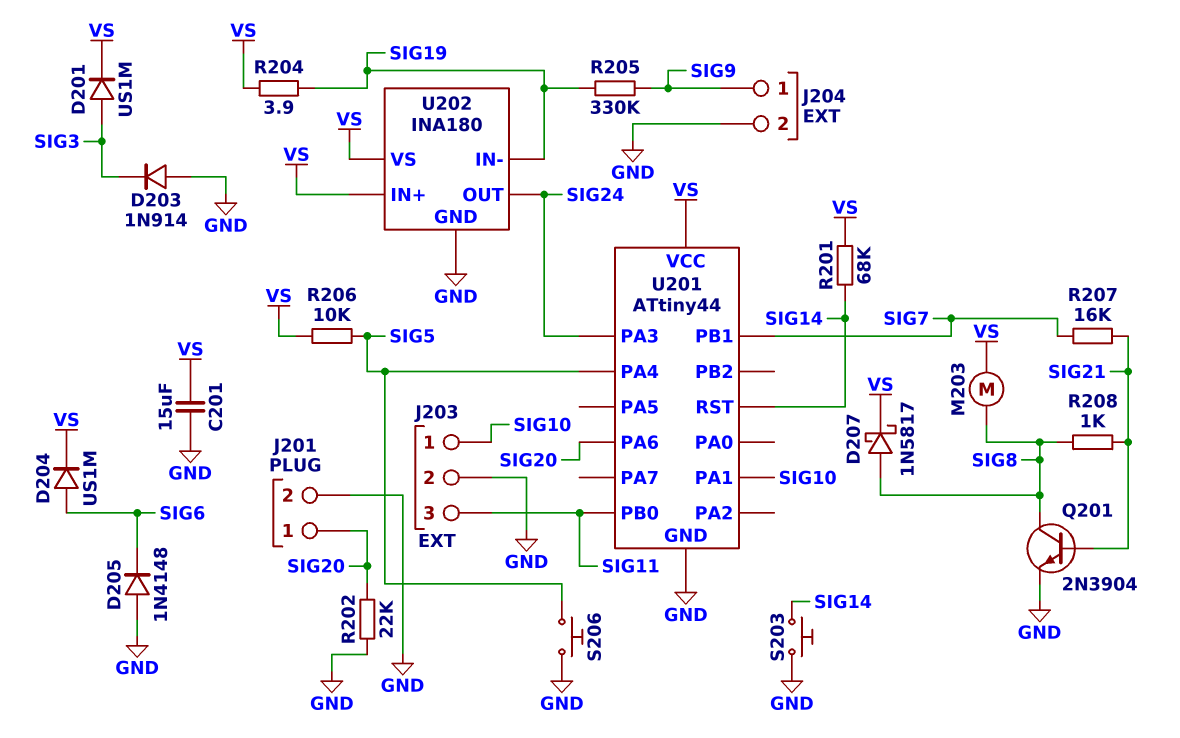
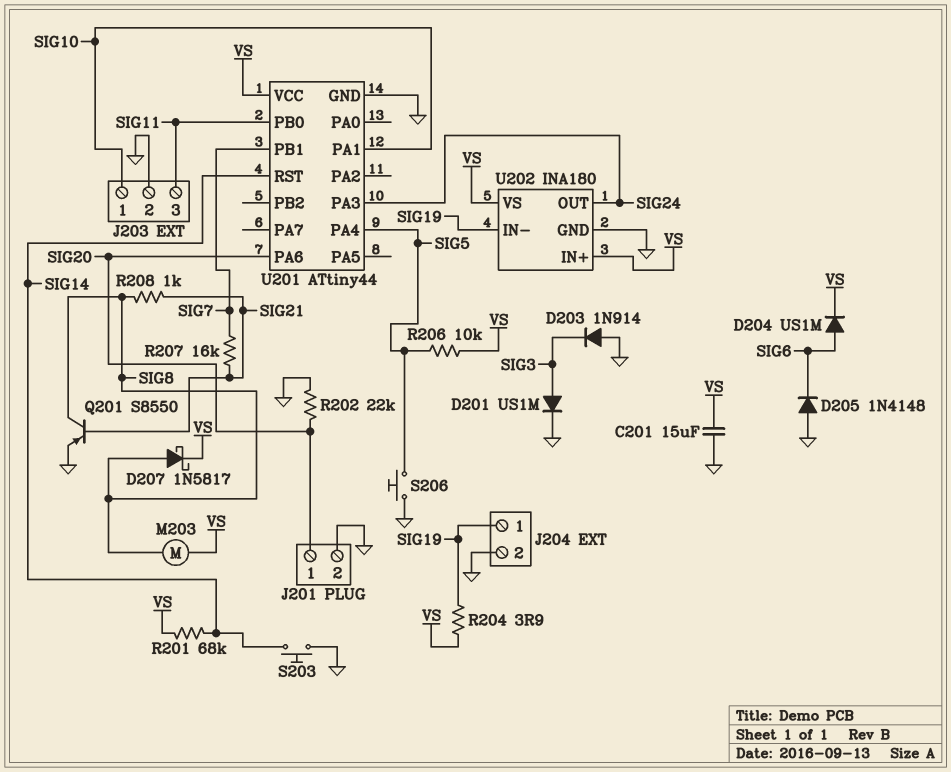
D201: diode US1M (A SIG3, K VS) -> diode US1M (A SIG3, K GND)
J204 pin 1: SIG9 -> SIG19
Q201: NPN 2N3904 (B SIG21, C SIG8, E GND) -> PNP S8550 (B SIG21, C SIG8, E GND)
R205: 330k (SIG9, SIG19) -> none

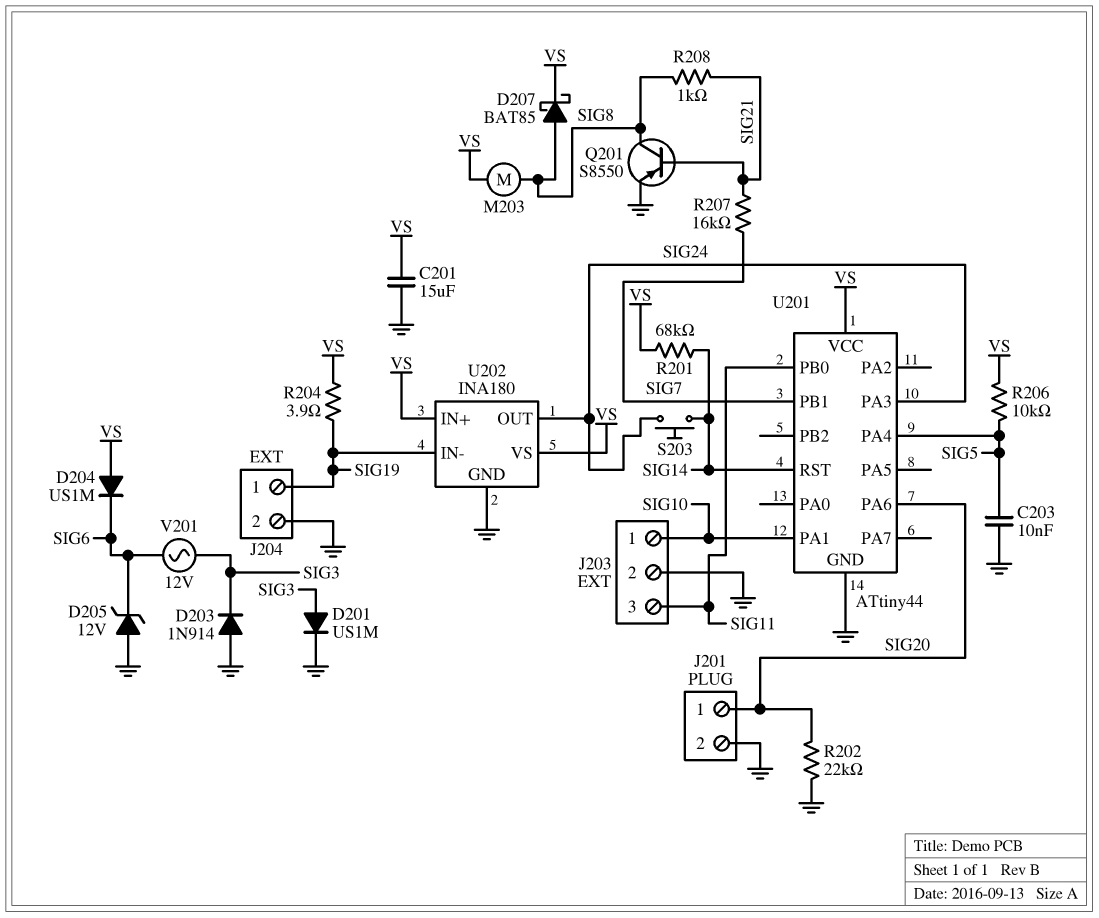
C203: none -> 10nF (GND, SIG5)
D204: diode US1M (A SIG6, K VS) -> diode US1M (A VS, K SIG6)
D205: diode 1N4148 (A GND, K SIG6) -> zener 12V (A GND, K SIG6)
D207: schottky 1N5817 (A SIG8, K VS) -> schottky BAT85 (A SIG8, K VS)
S203: button (GND, SIG14) -> button (SIG14, SIG24)
S206: button (GND, SIG5) -> none
V201: none -> AC 12V (SIG3, SIG6)

